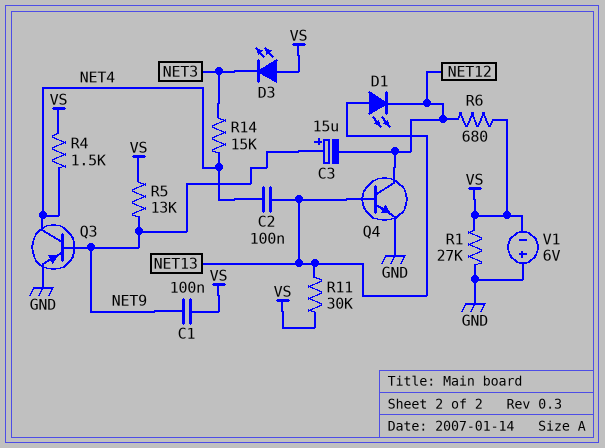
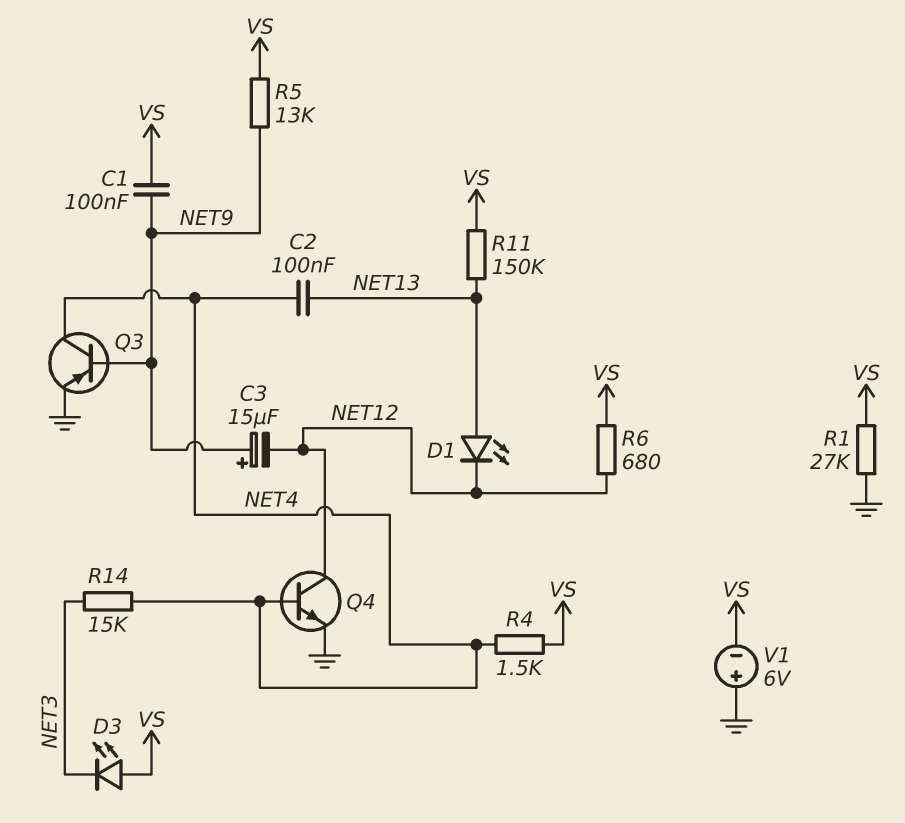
Q4: NPN (B NET13, C NET12, E GND) -> NPN (B NET4, C NET12, E GND)
R11: 30k (NET13, VS) -> 150k (NET13, VS)

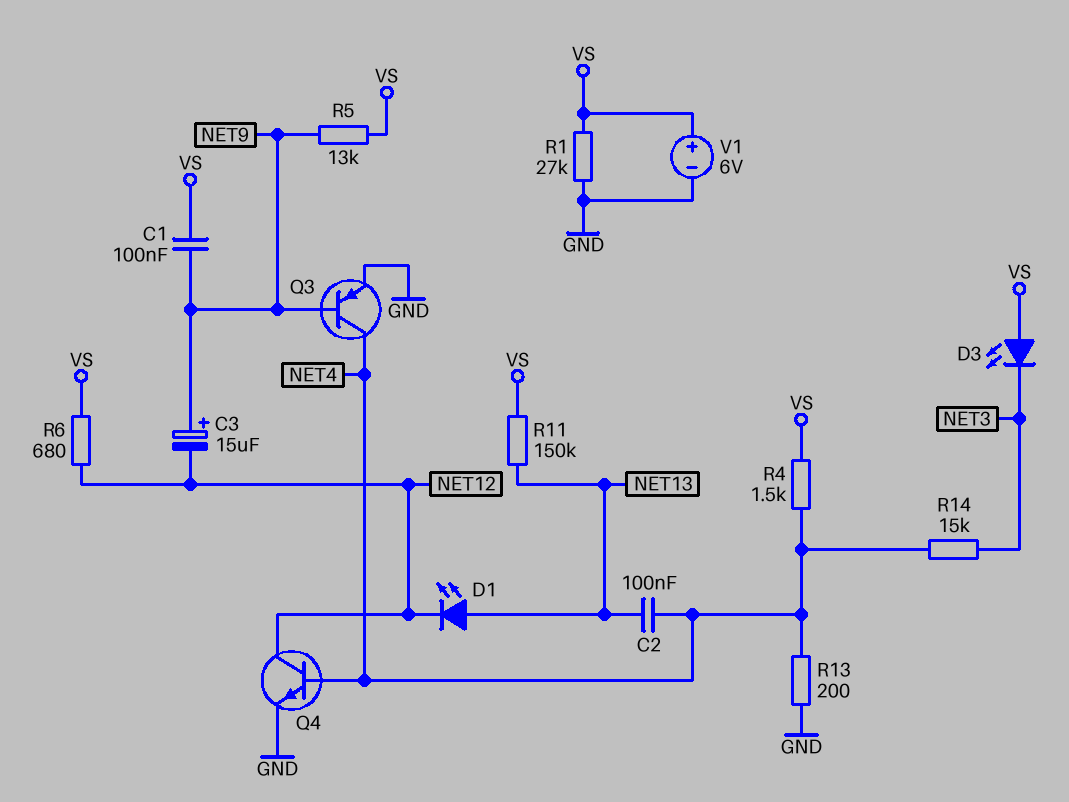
R13: none -> 200 (GND, NET4)
V1: 6V (plus GND, minus VS) -> 6V (plus VS, minus GND)

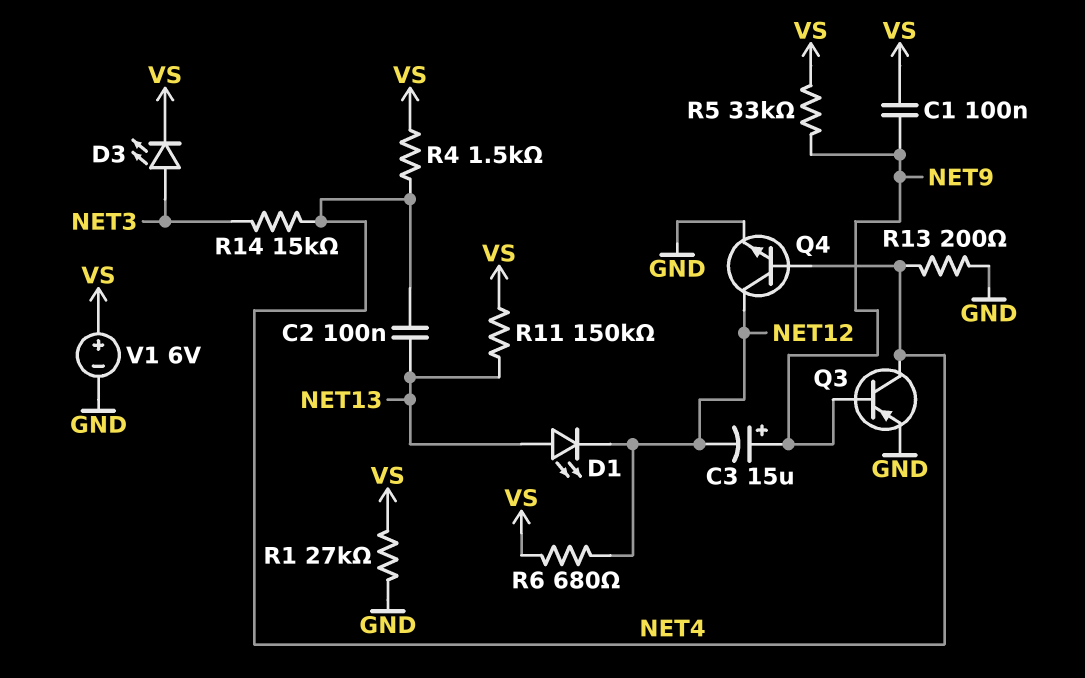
D3: LED (A VS, K NET3) -> LED (A NET3, K VS)
R5: 13k (NET9, VS) -> 33k (NET9, VS)

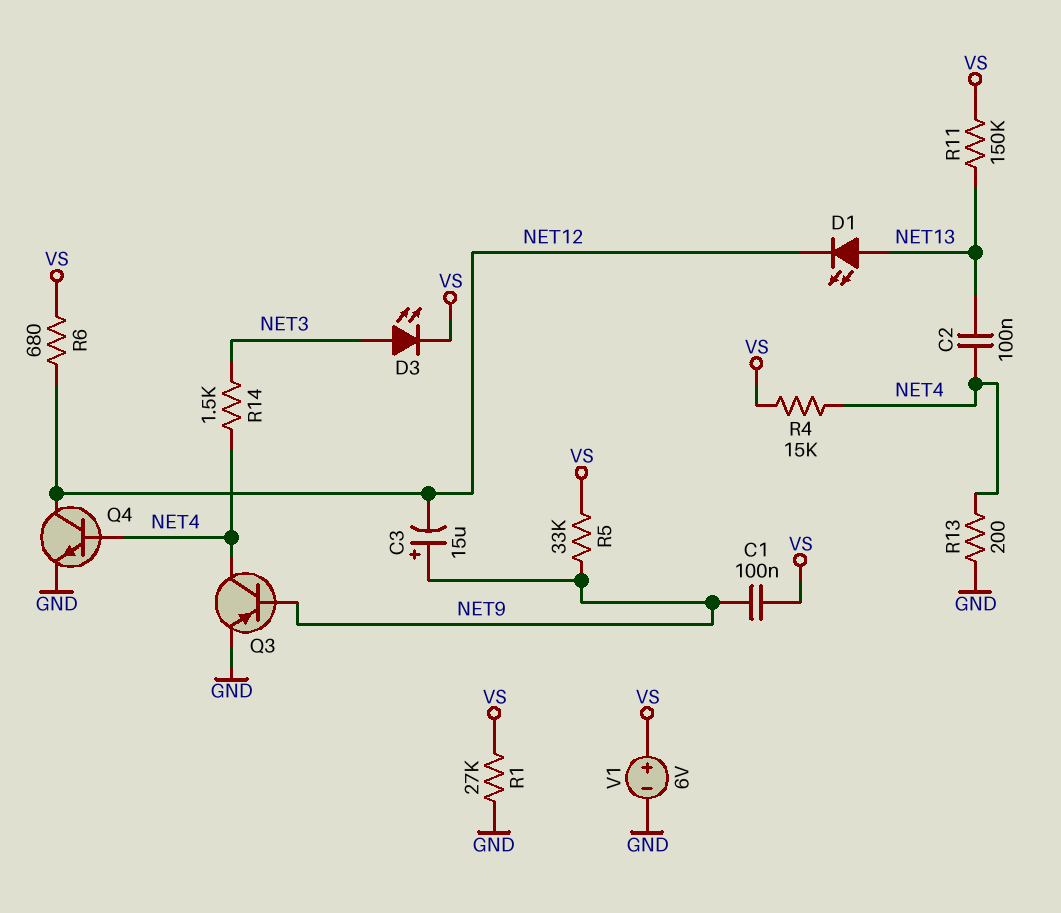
R4: 1.5k (NET4, VS) -> 15k (NET4, VS)
R14: 15k (NET3, NET4) -> 1.5k (NET3, NET4)

